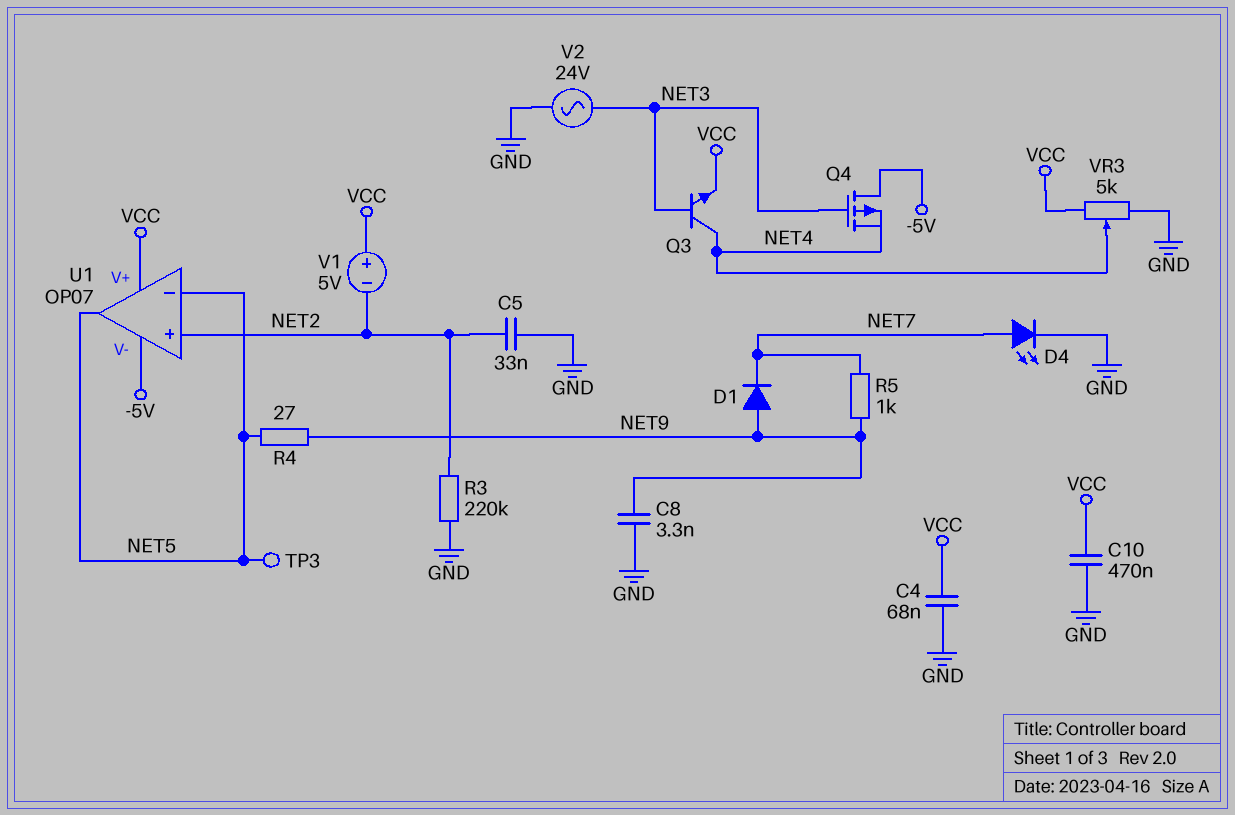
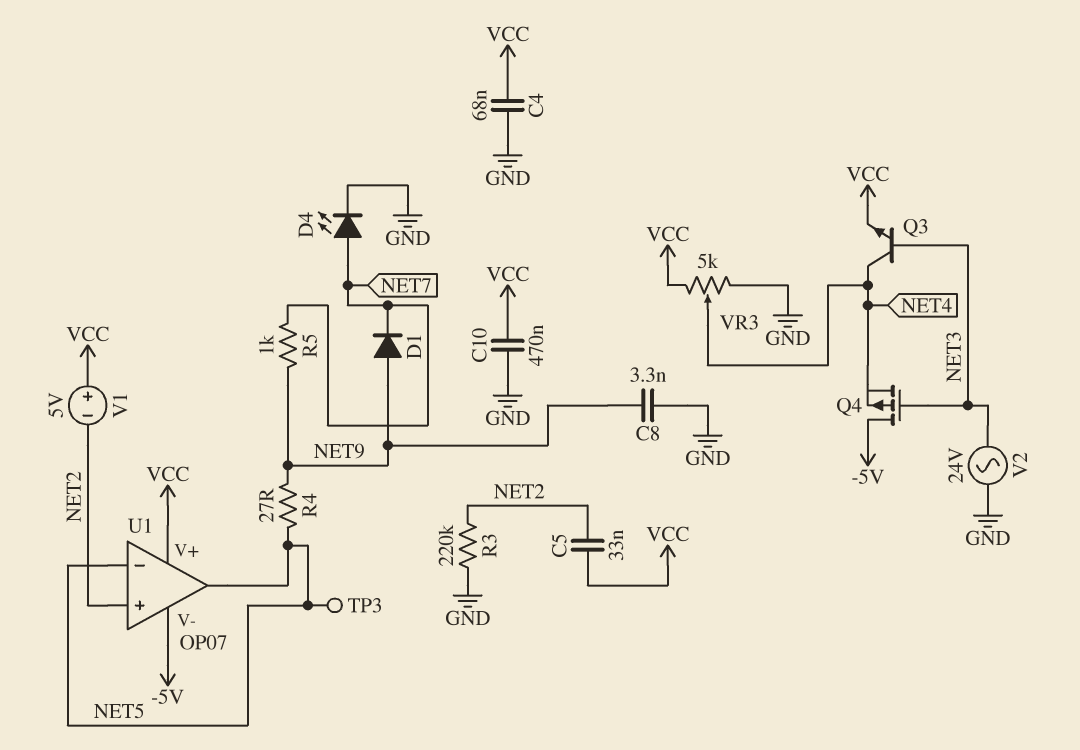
C5: 33nF (GND, NET2) -> 33nF (NET2, VCC)

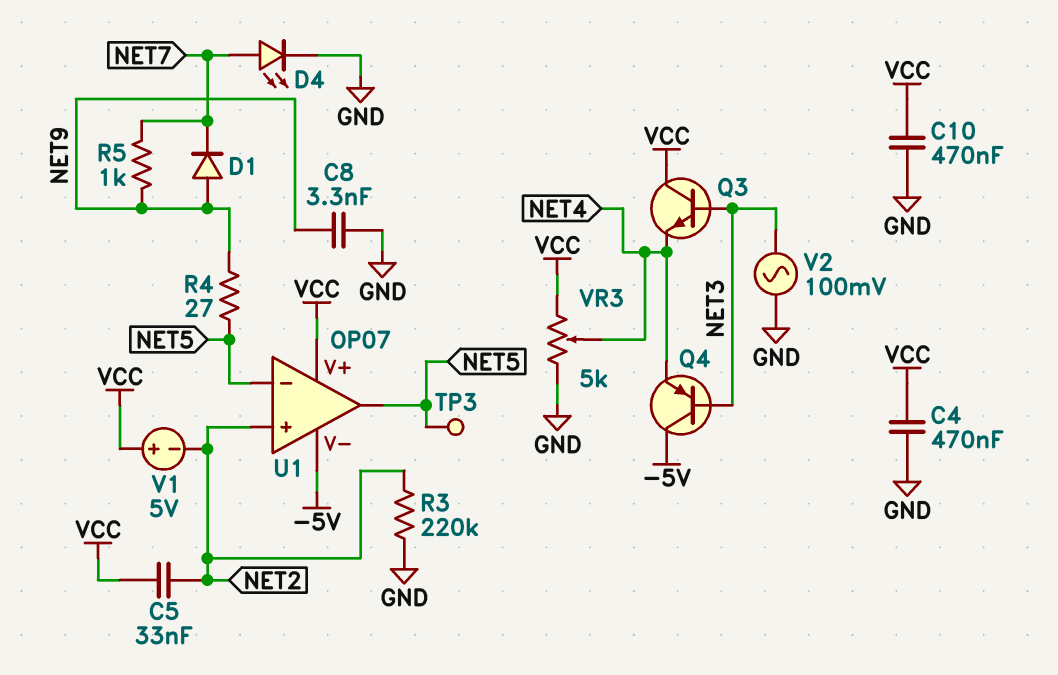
C4: 68nF (GND, VCC) -> 470nF (GND, VCC)
Q3: NPN (B NET3, C NET4, E VCC) -> NPN (B NET3, C VCC, E NET4)
Q4: PMOS (G NET3, D -5V, S NET4) -> PNP (B NET3, C -5V, E NET4)
V2: AC 24V (GND, NET3) -> AC 100mV (GND, NET3)

